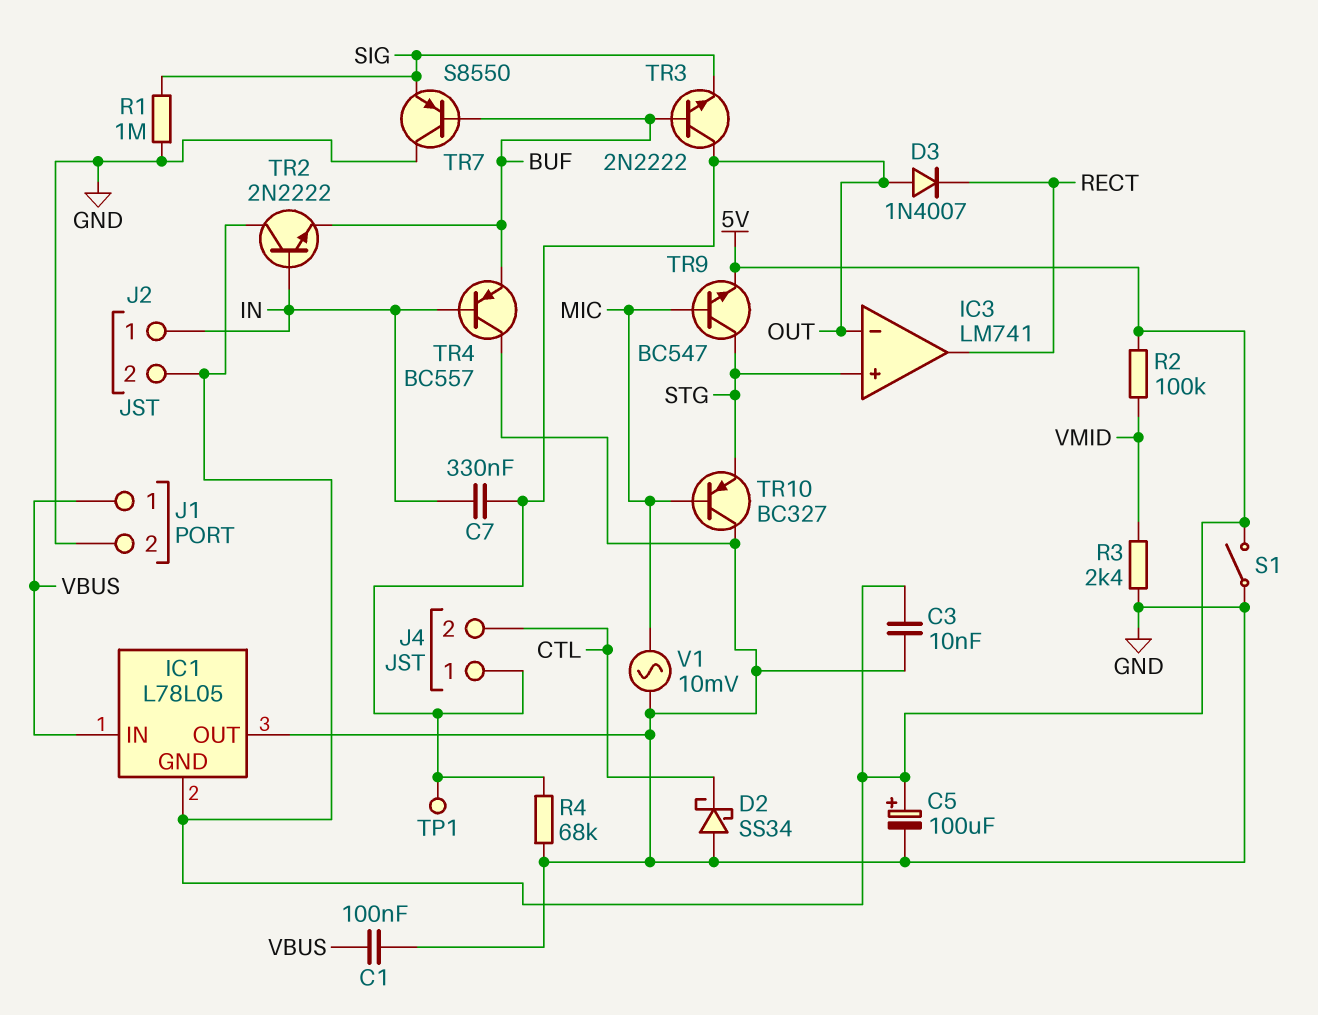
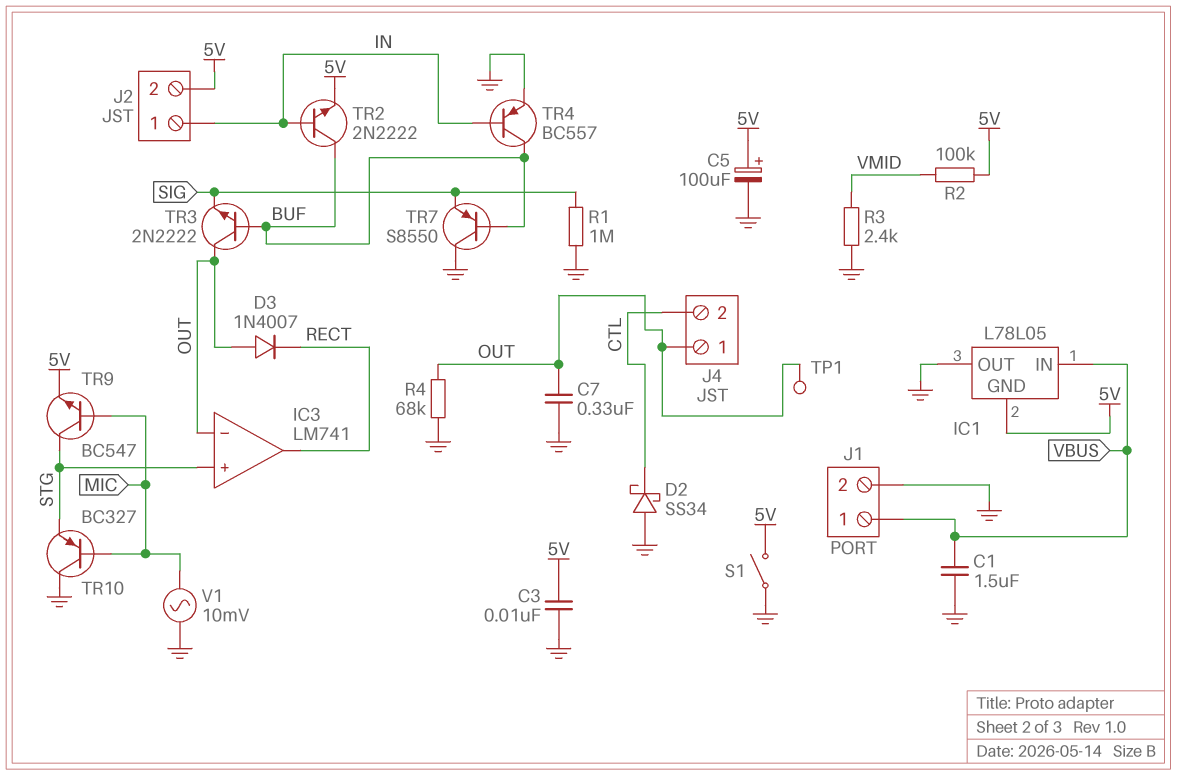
C1: 100nF (GND, VBUS) -> 1.5uF (GND, VBUS)
C7: 330nF (IN, OUT) -> 330nF (GND, OUT)
TR2: NPN 2N2222 (B IN, C 5V, E BUF) -> NPN 2N2222 (B IN, C BUF, E 5V)
TR4: PNP BC557 (B IN, C GND, E BUF) -> PNP BC557 (B IN, C BUF, E GND)

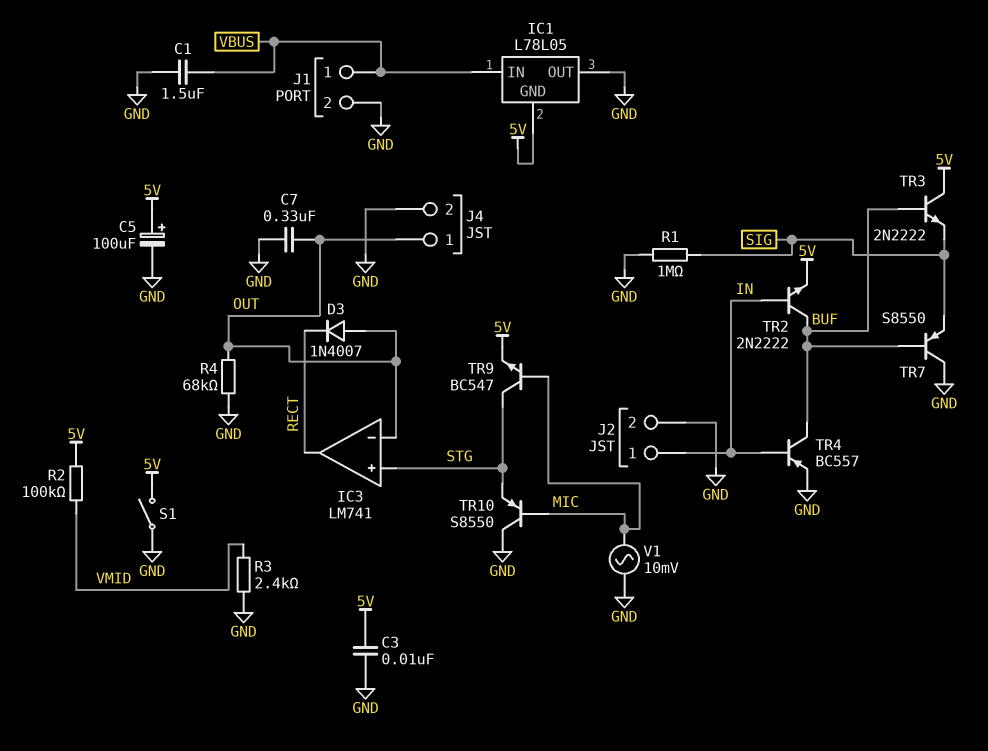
D2: schottky SS34 (A GND, K CTL) -> none
J2 pin 2: 5V -> GND
J4 pin 2: CTL -> GND
TP1: test point (OUT) -> none
TR3: NPN 2N2222 (B BUF, C OUT, E SIG) -> NPN 2N2222 (B BUF, C 5V, E SIG)
TR10: PNP BC327 (B MIC, C GND, E STG) -> PNP S8550 (B MIC, C GND, E STG)

